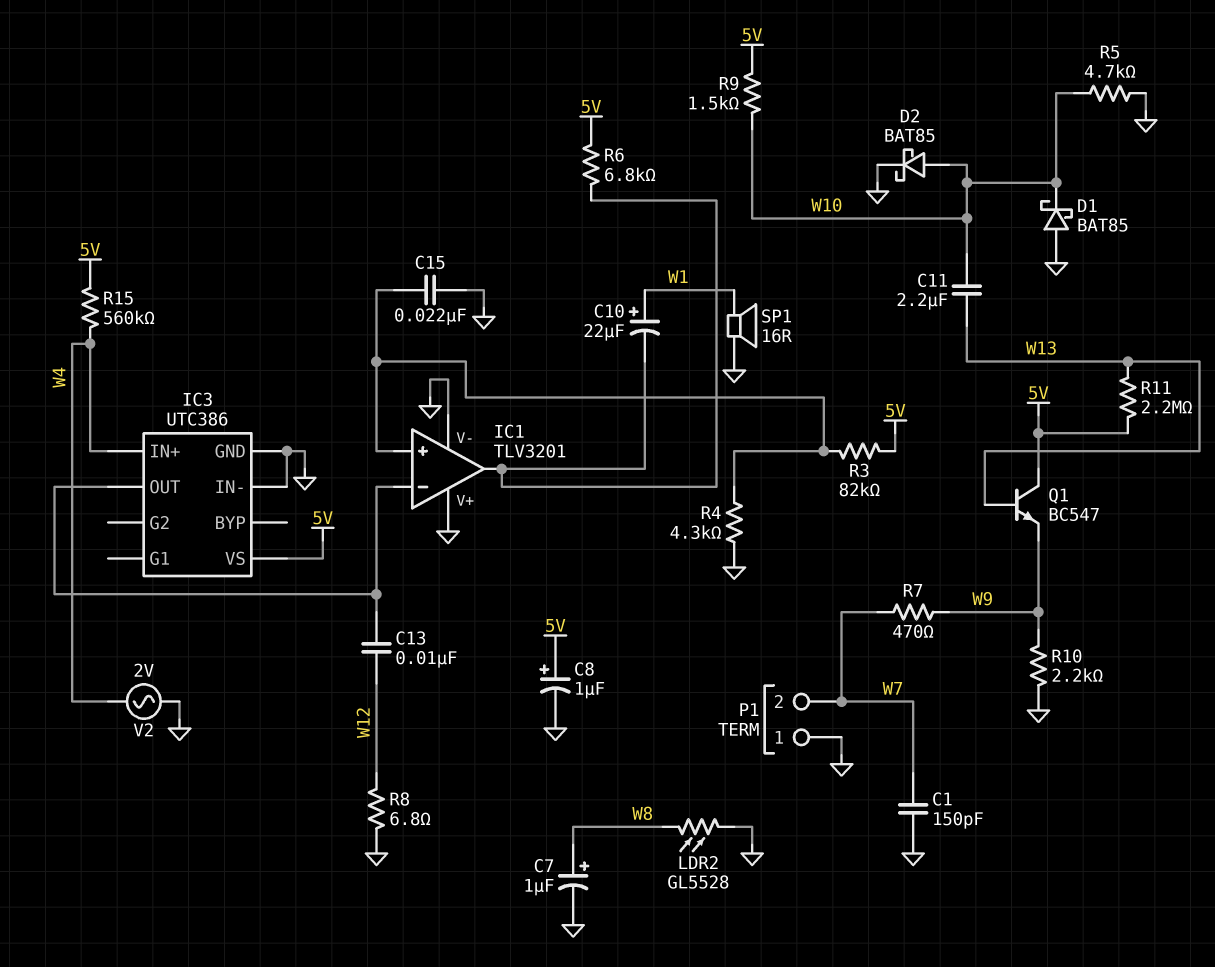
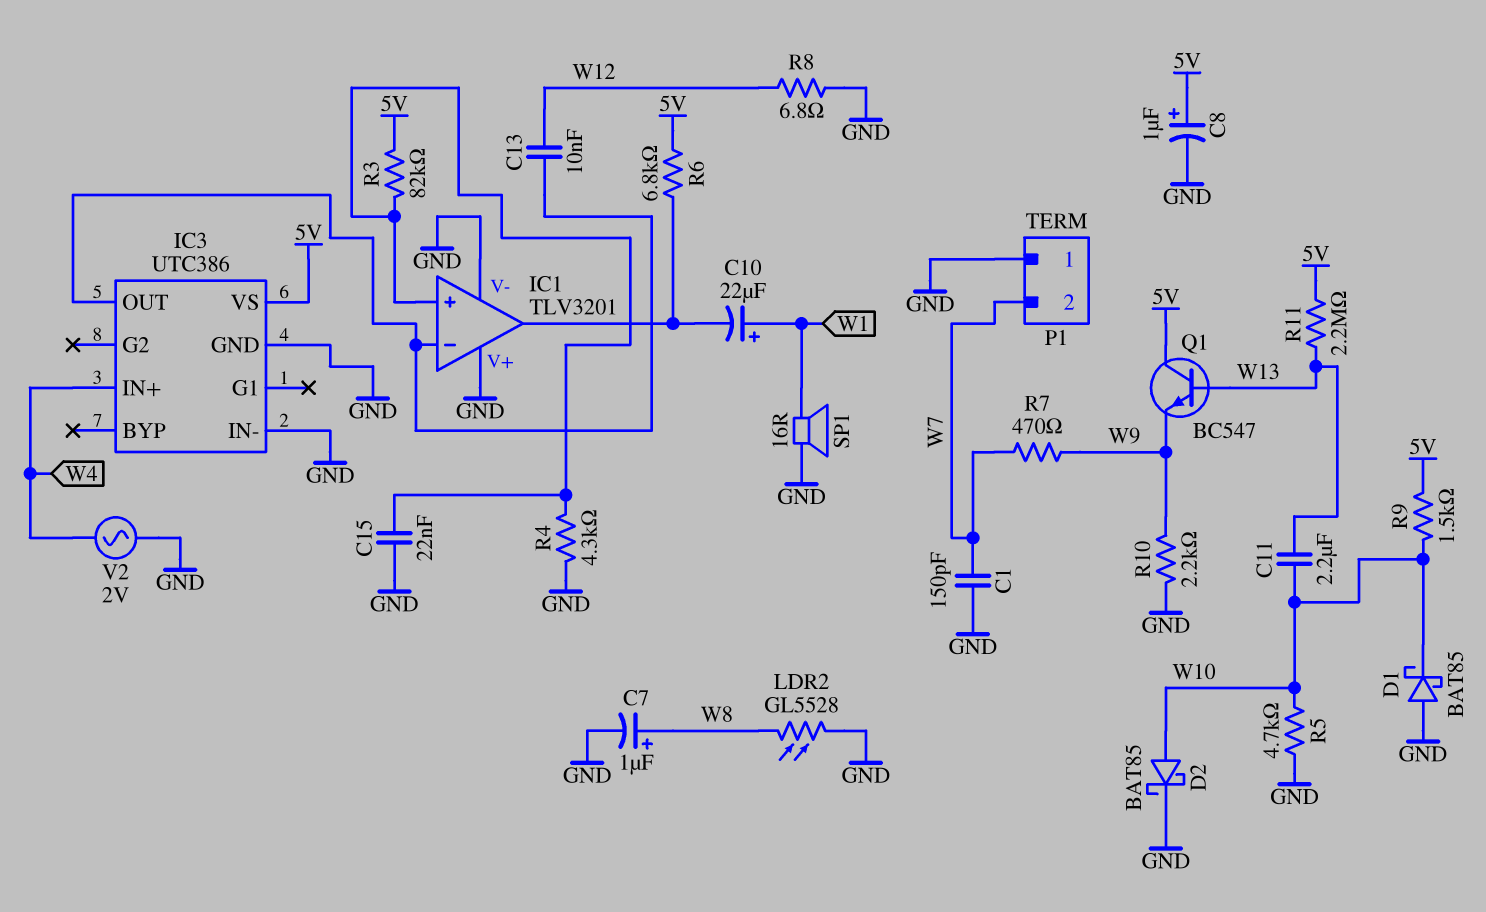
R15: 560k (5V, W4) -> none

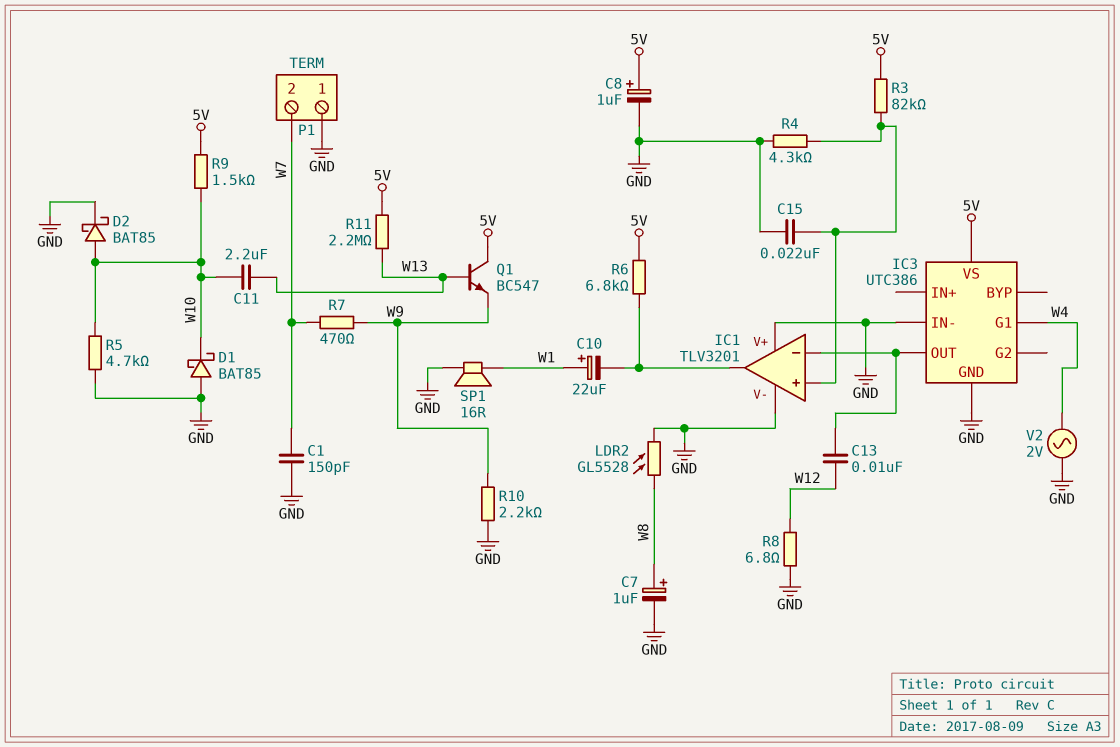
IC3 pin G1: none -> W4
IC3 pin IN+: W4 -> none

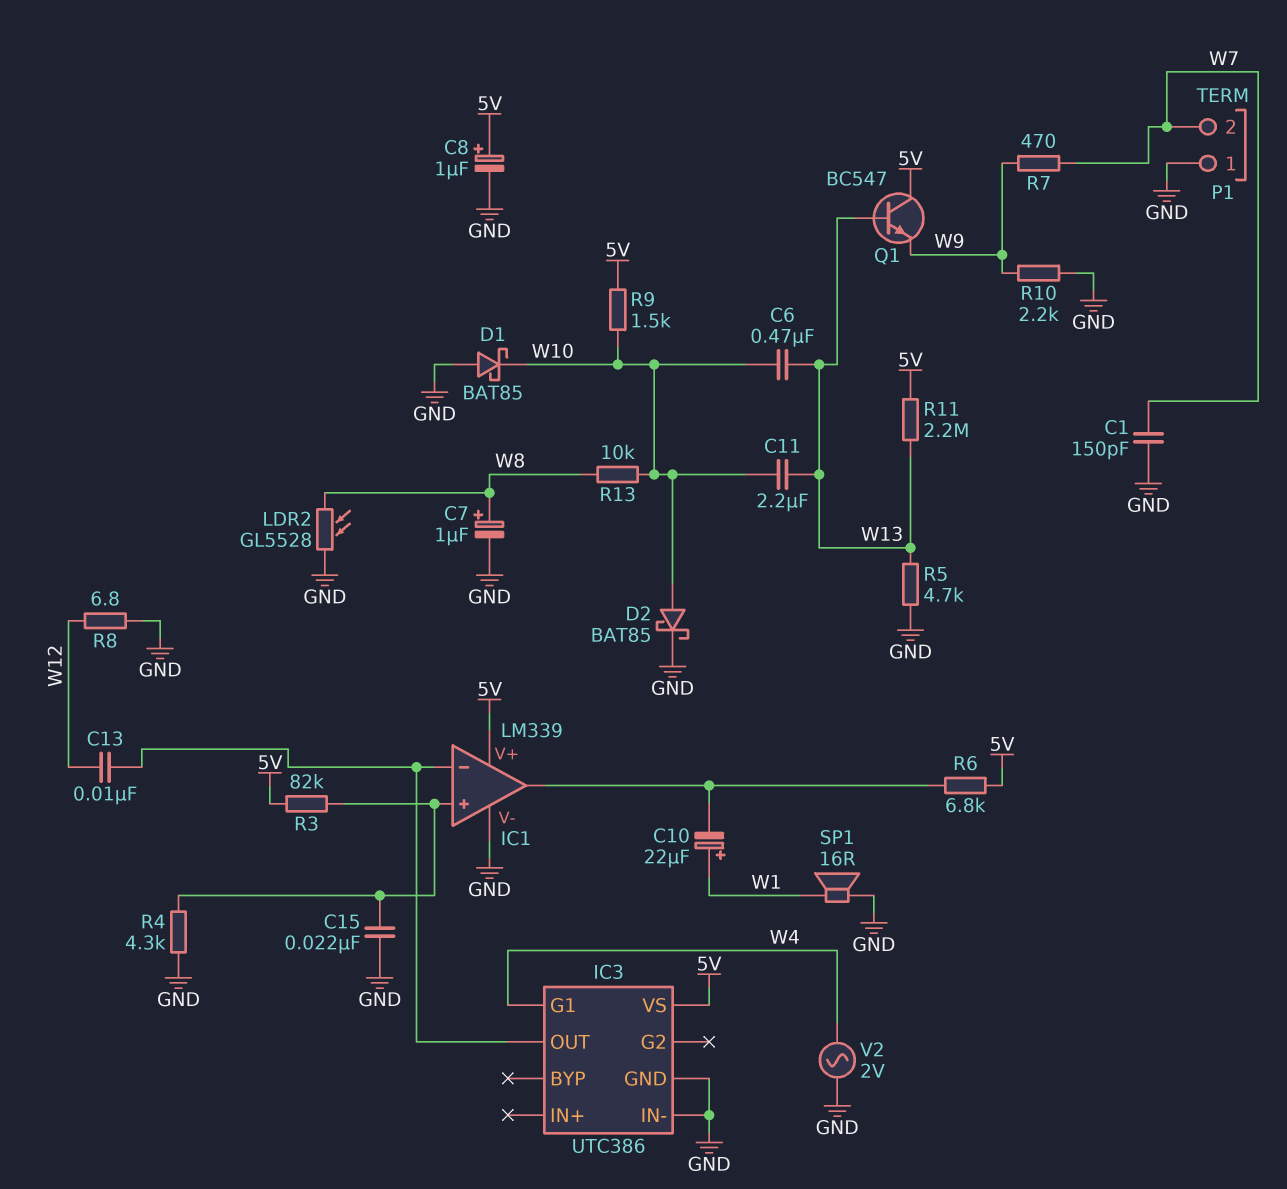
C6: none -> 470nF (W10, W13)
IC1: TLV3201 -> LM339
IC1 pin V+: GND -> 5V
R5: 4.7k (GND, W10) -> 4.7k (GND, W13)
R13: none -> 10k (W8, W10)

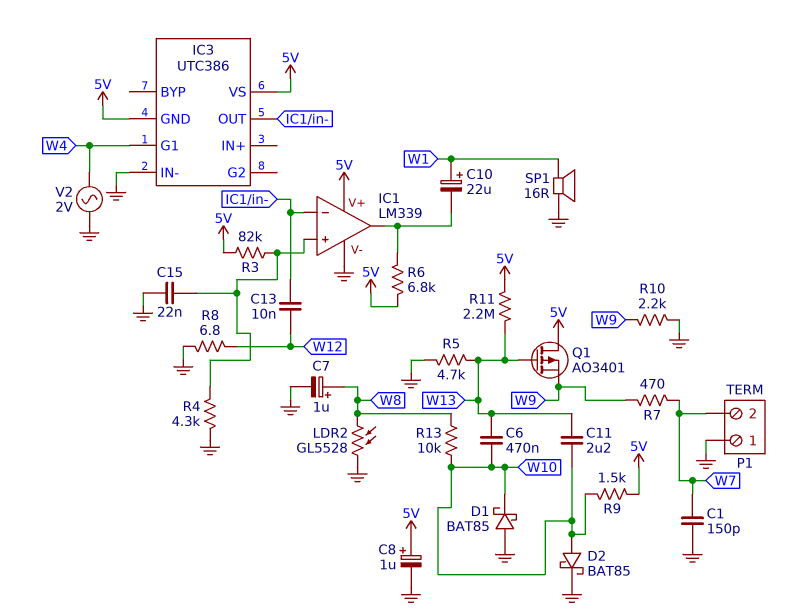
IC3 pin GND: GND -> 5V
Q1: NPN BC547 (B W13, C 5V, E W9) -> PMOS AO3401 (G W13, D 5V, S W9)

